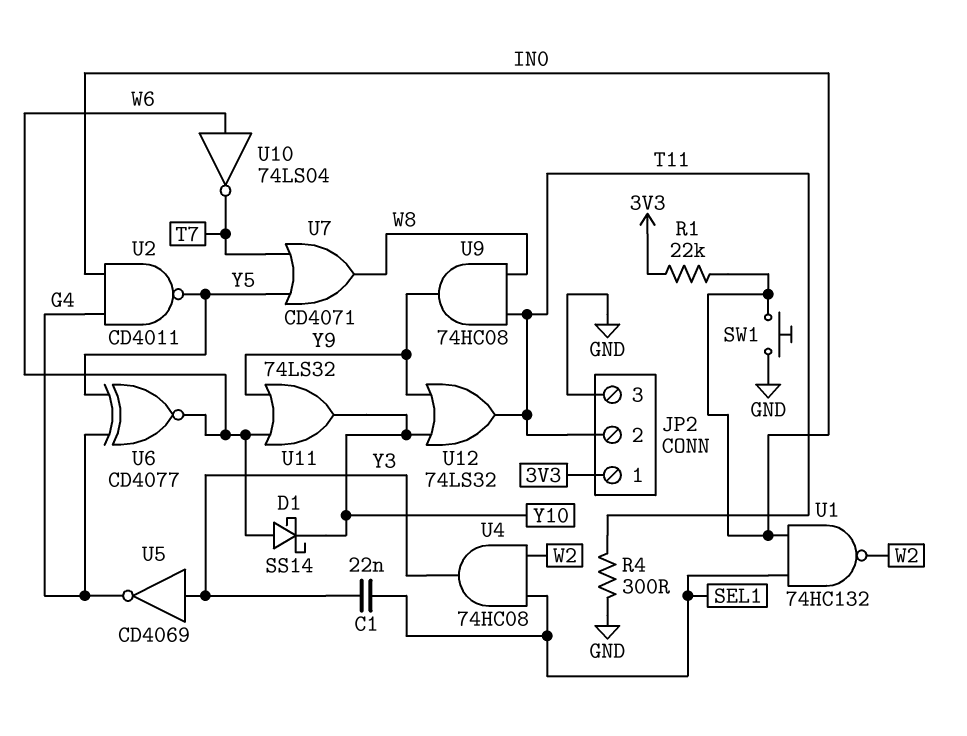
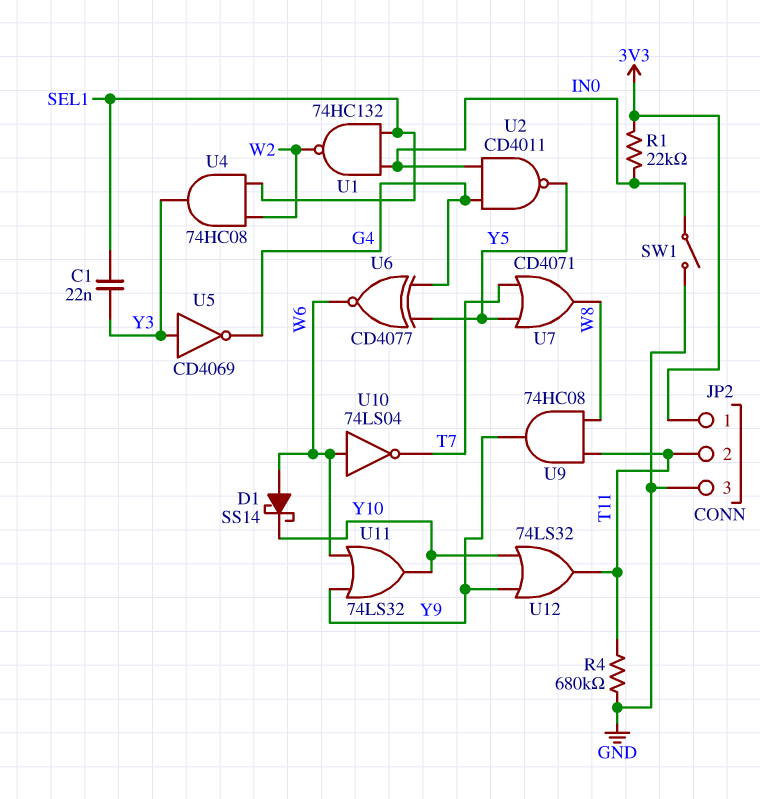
R4: 300 (GND, T11) -> 680k (GND, T11)
SW1: button (GND, IN0) -> switch (GND, IN0)

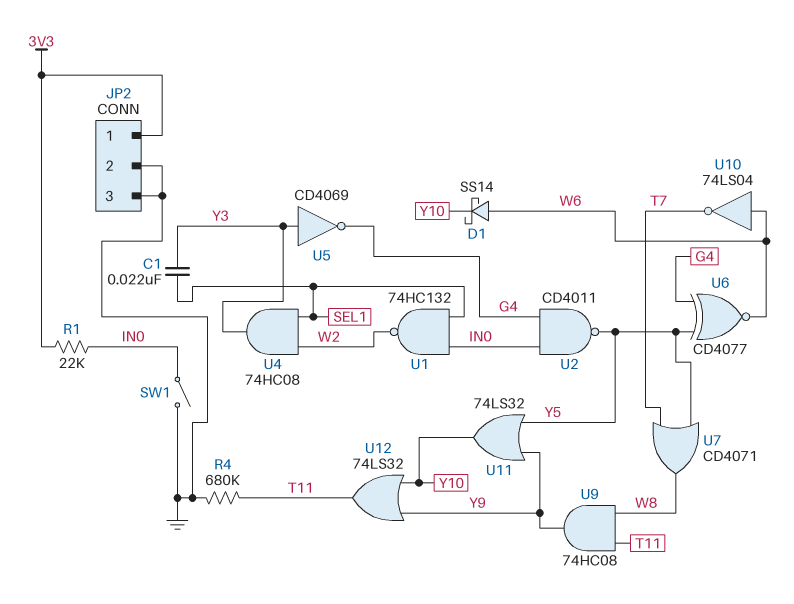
JP2 pin 2: T11 -> GND
U11: OR 74LS32 (in W6, in Y9, out Y10) -> OR 74LS32 (in Y5, in Y9, out Y10)

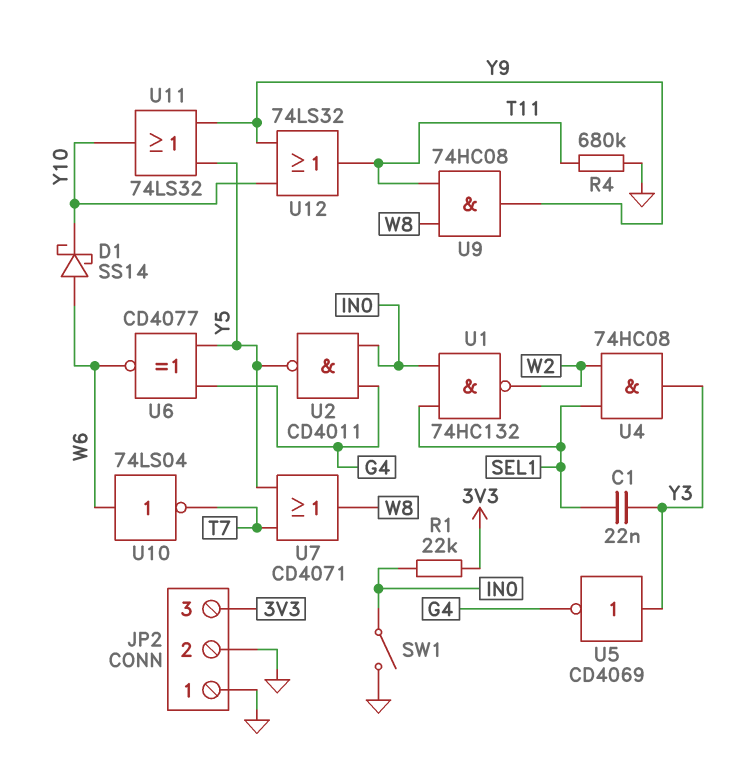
JP2 pin 1: 3V3 -> GND
JP2 pin 3: GND -> 3V3

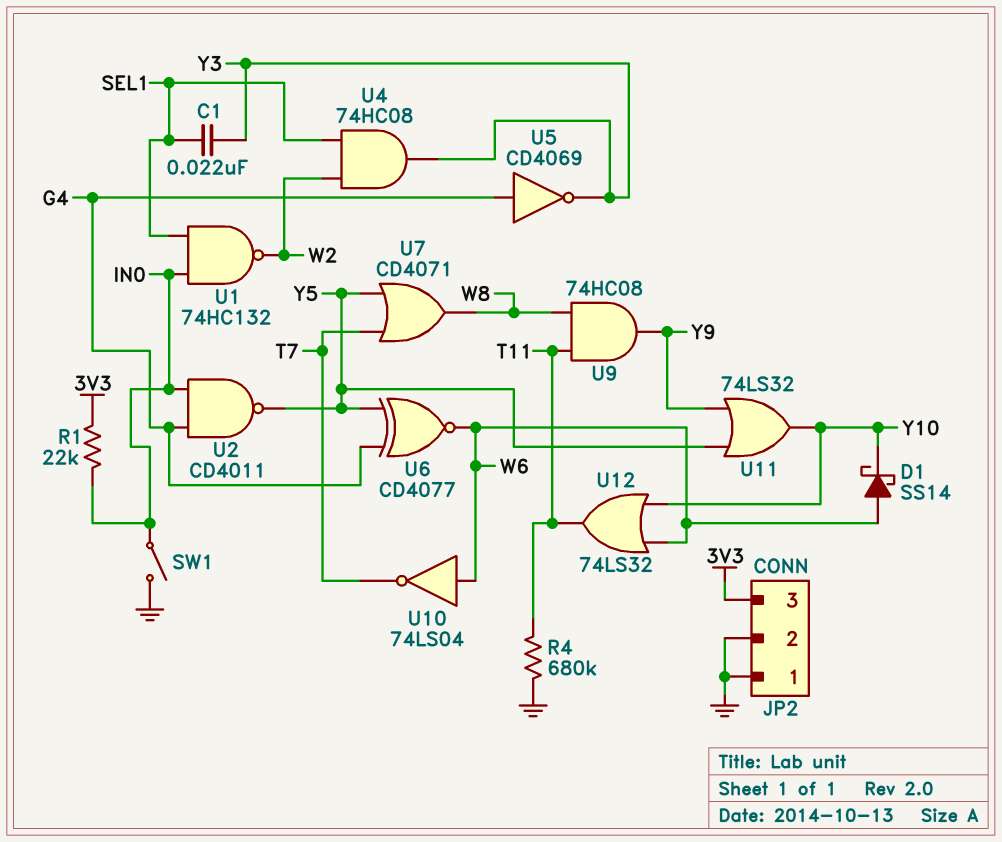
U5: NOT CD4069 (in Y3, out G4) -> NOT CD4069 (in G4, out Y3)
U12: OR 74LS32 (in Y9, in Y10, out T11) -> OR 74LS32 (in W6, in Y10, out T11)

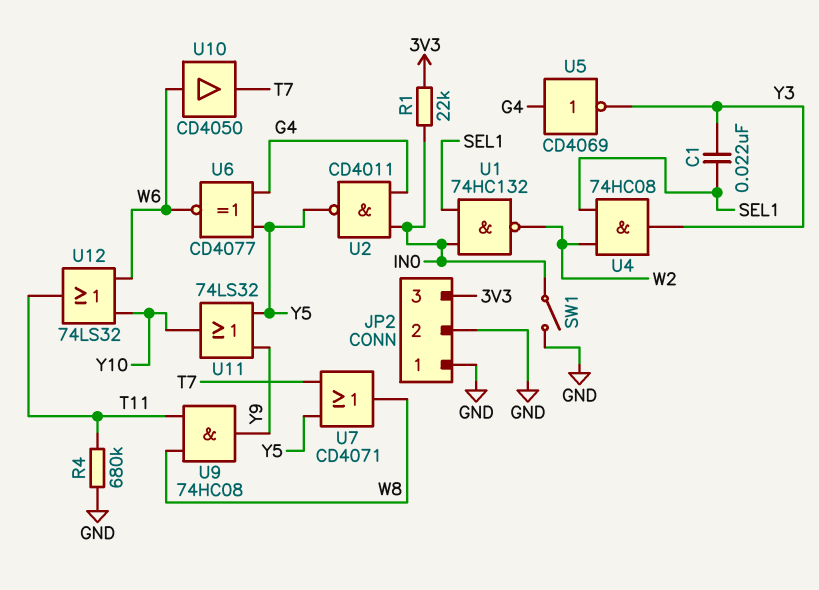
D1: schottky SS14 (A W6, K Y10) -> none
U10: NOT 74LS04 (in W6, out T7) -> buffer CD4050 (in W6, out T7)

